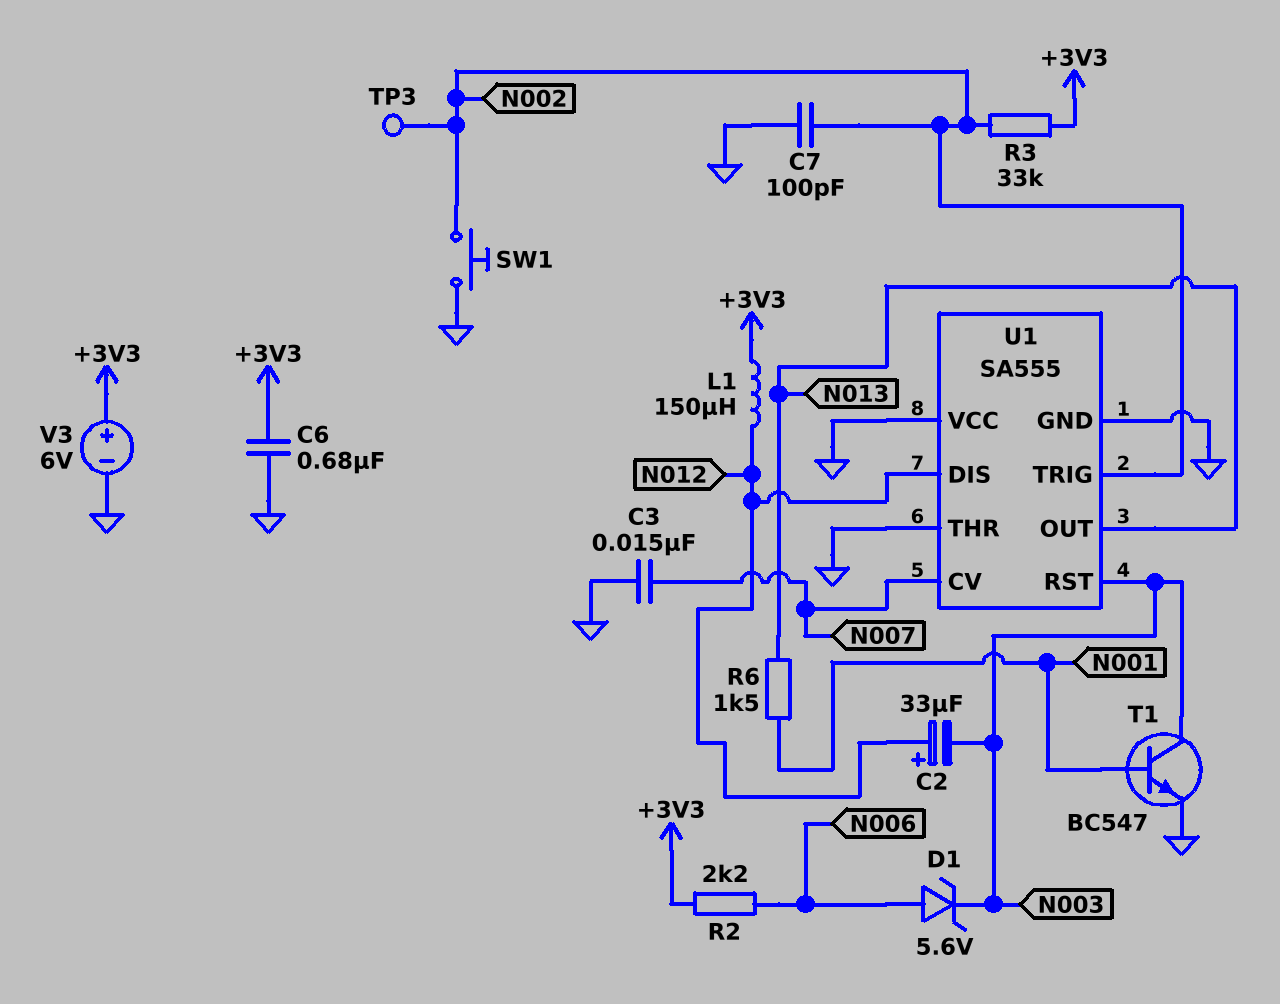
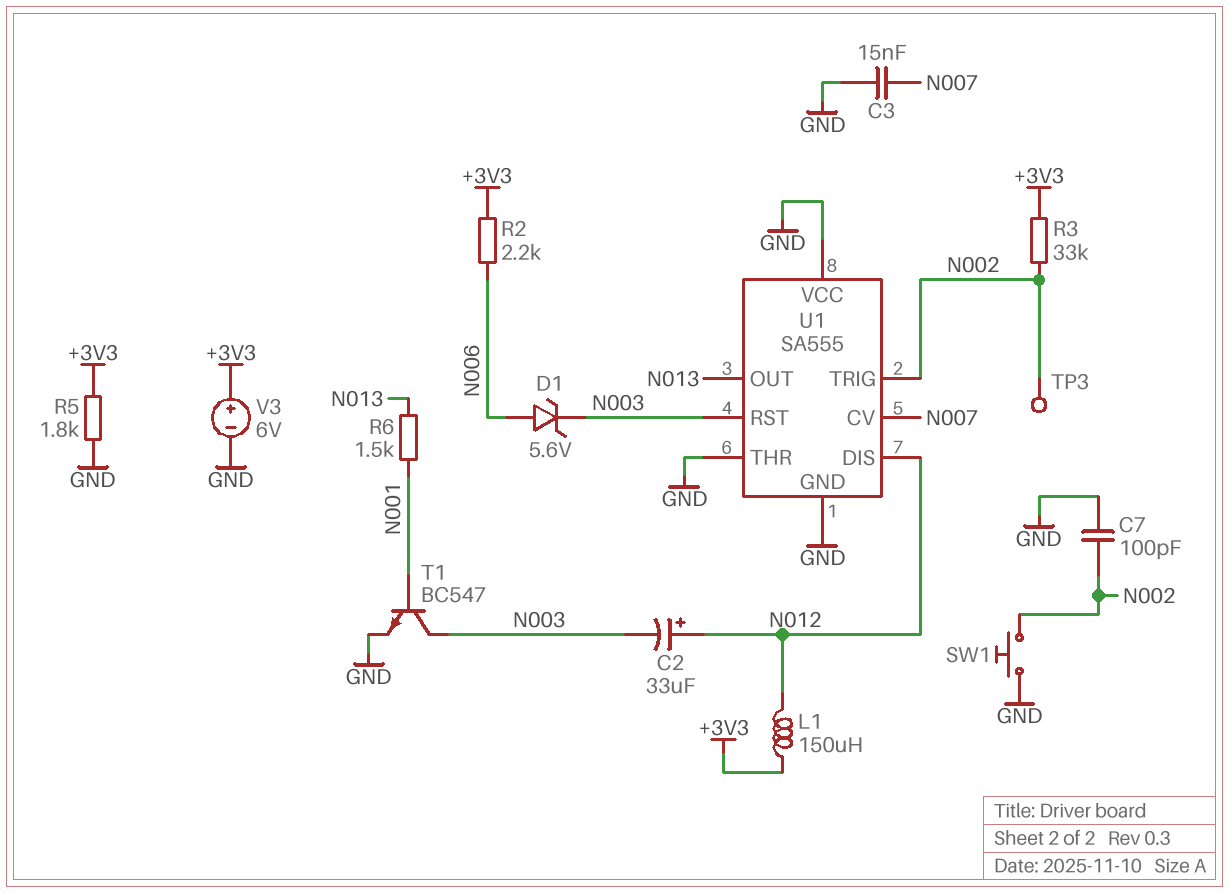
C6: 680nF (+3V3, GND) -> none
R5: none -> 1.8k (+3V3, GND)

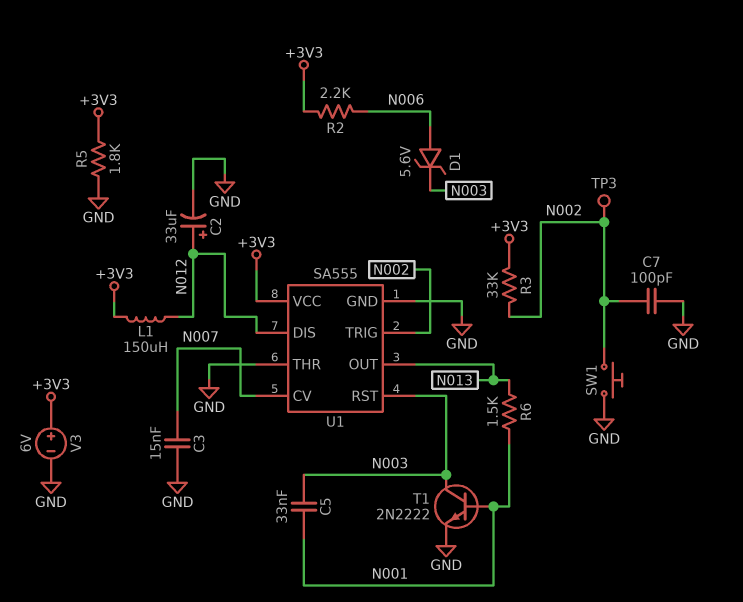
C2: 33uF (plus N012, minus N003) -> 33uF (plus N012, minus GND)
C5: none -> 33nF (N001, N003)
T1: NPN BC547 (B N001, C N003, E GND) -> NPN 2N2222 (B N001, C N003, E GND)
U1 pin VCC: GND -> +3V3

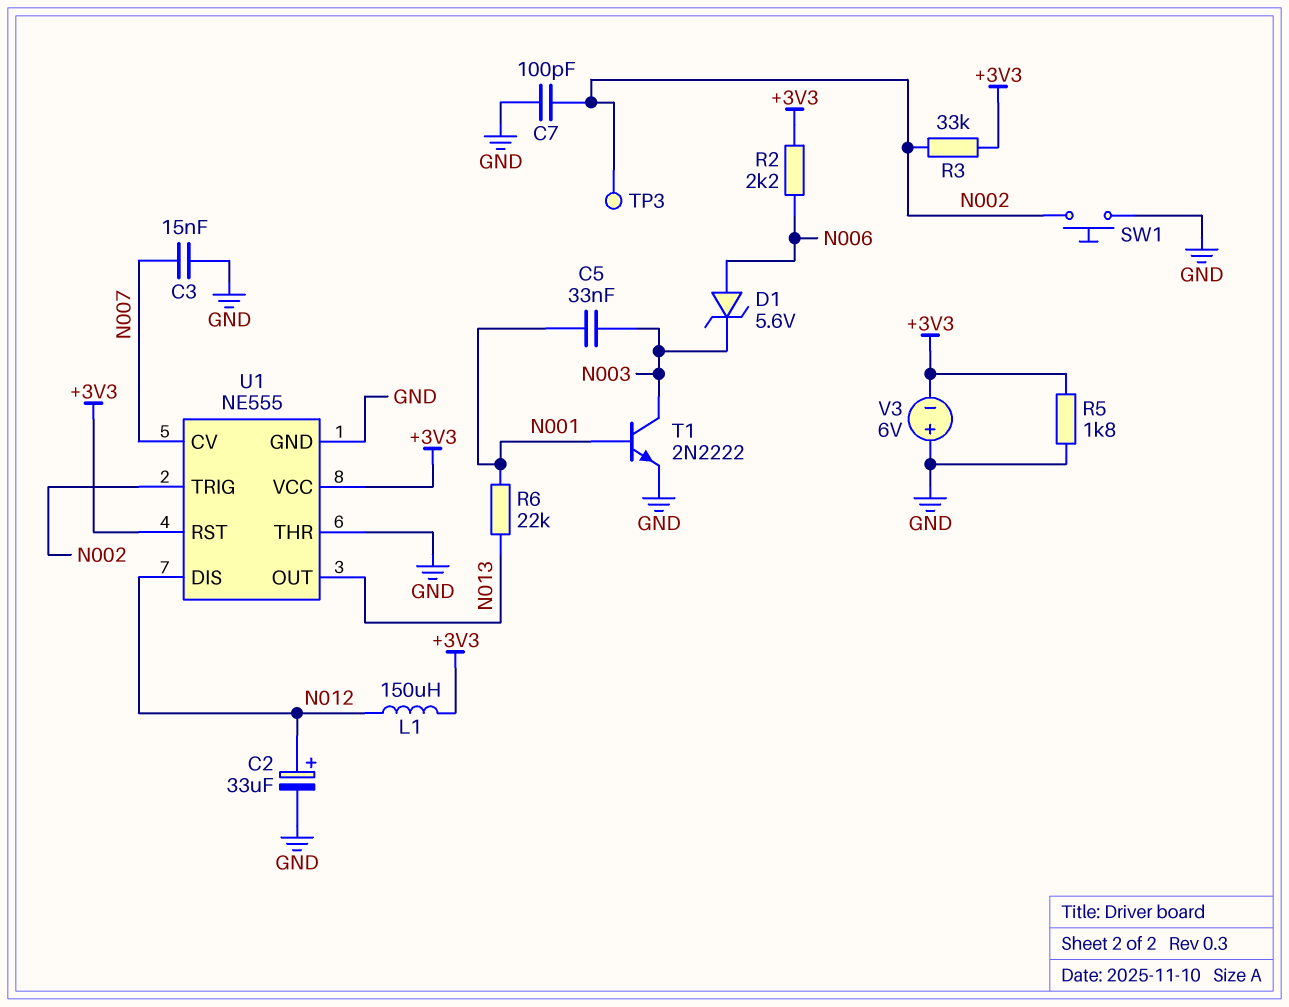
R6: 1.5k (N001, N013) -> 22k (N001, N013)
U1: SA555 -> NE555
U1 pin RST: N003 -> +3V3
V3: 6V (plus +3V3, minus GND) -> 6V (plus GND, minus +3V3)

